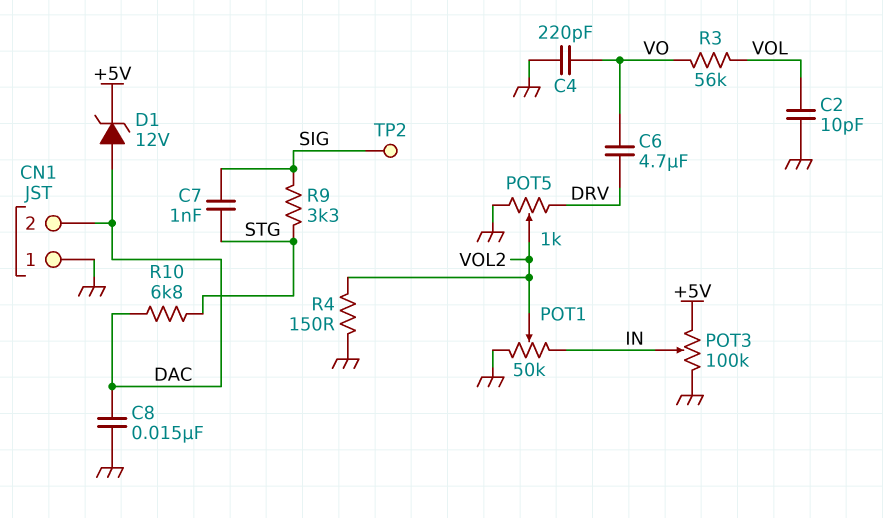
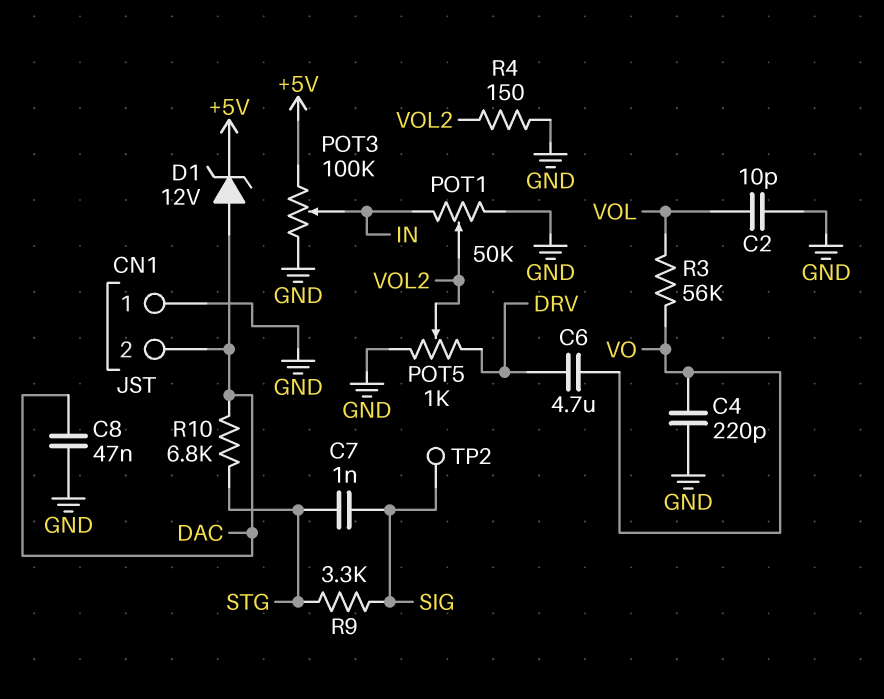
C8: 15nF (DAC, GND) -> 47nF (DAC, GND)

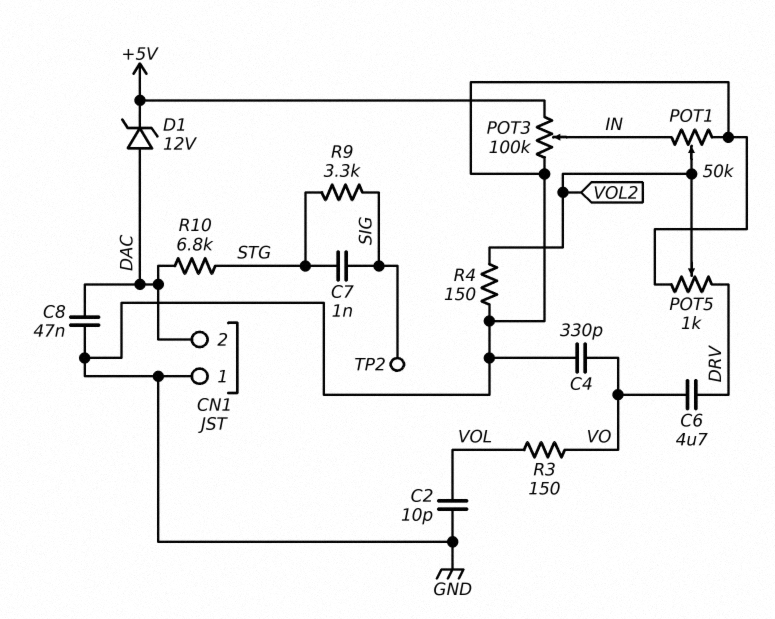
C4: 220pF (GND, VO) -> 330pF (GND, VO)
R3: 56k (VO, VOL) -> 150 (VO, VOL)

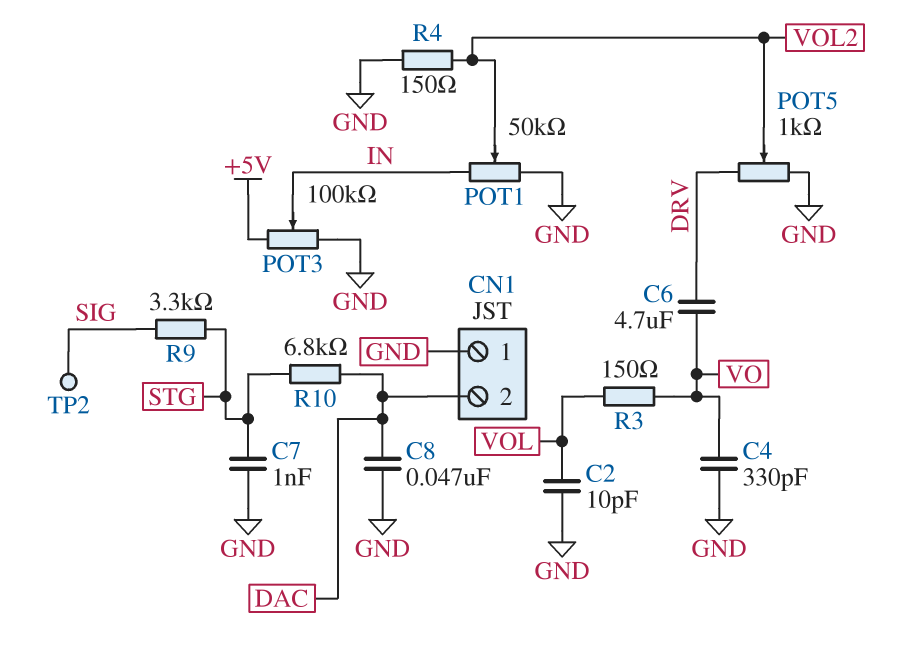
C7: 1nF (SIG, STG) -> 1nF (GND, STG)
D1: zener 12V (A DAC, K +5V) -> none

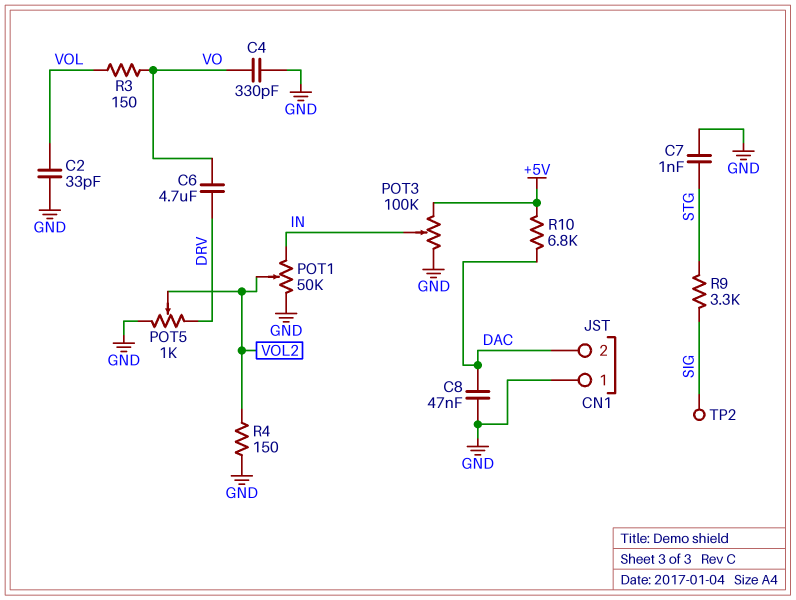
C2: 10pF (GND, VOL) -> 33pF (GND, VOL)
R10: 6.8k (DAC, STG) -> 6.8k (+5V, DAC)

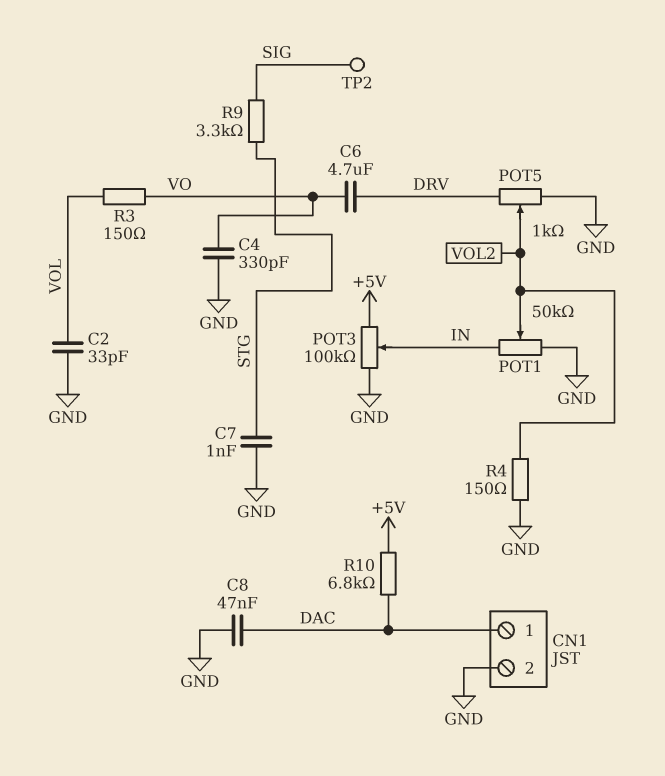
CN1 pin 1: GND -> DAC
CN1 pin 2: DAC -> GND

